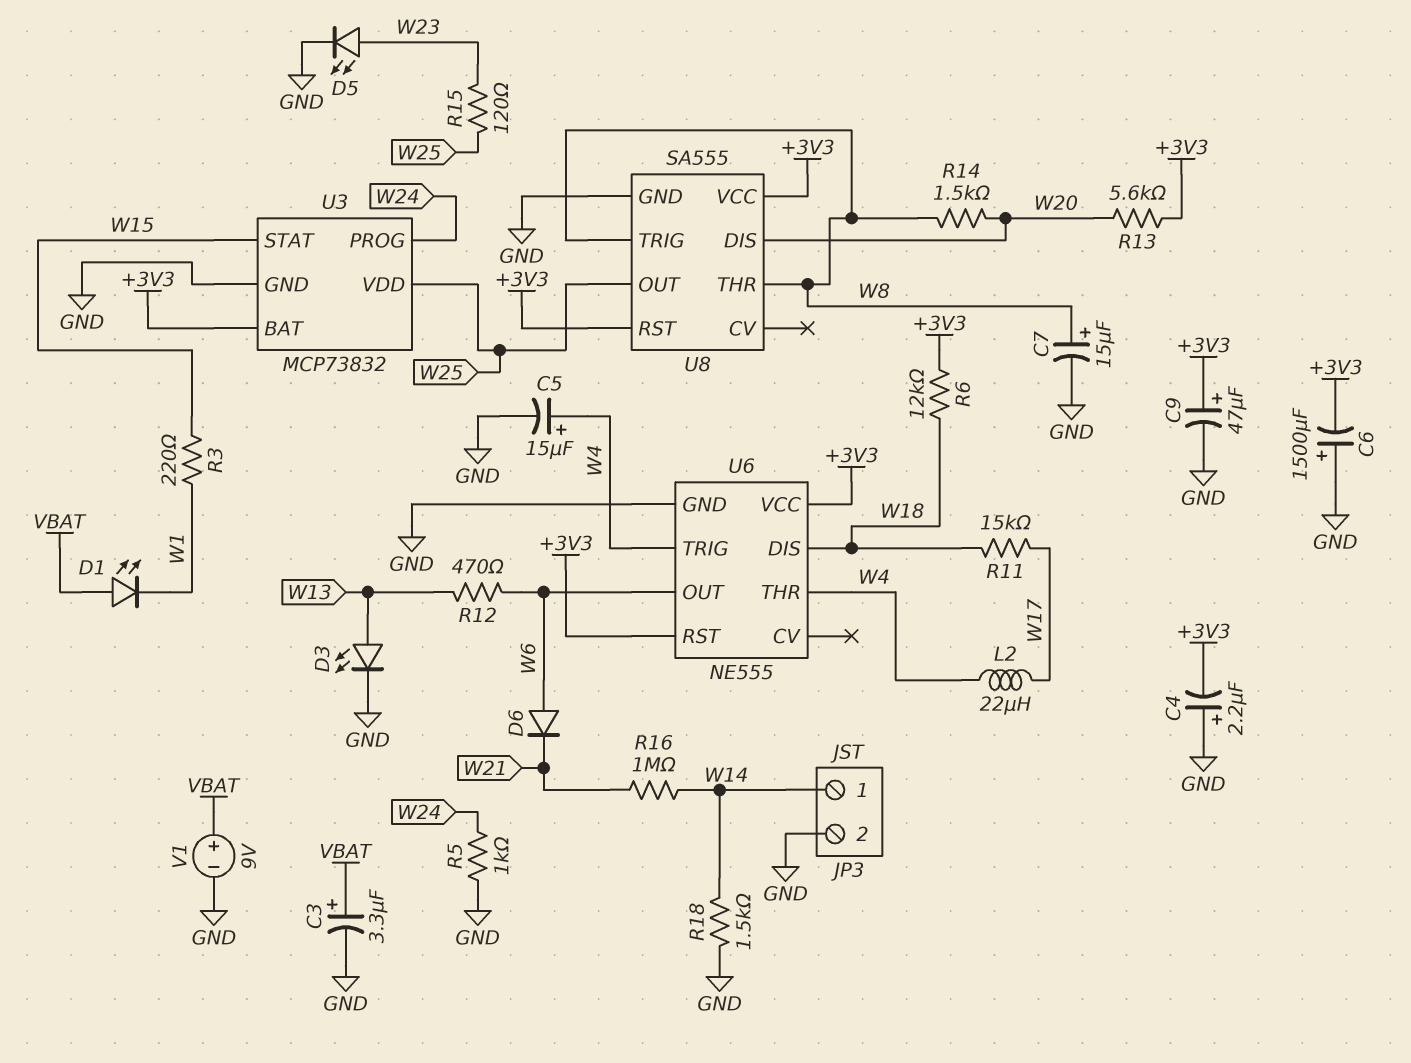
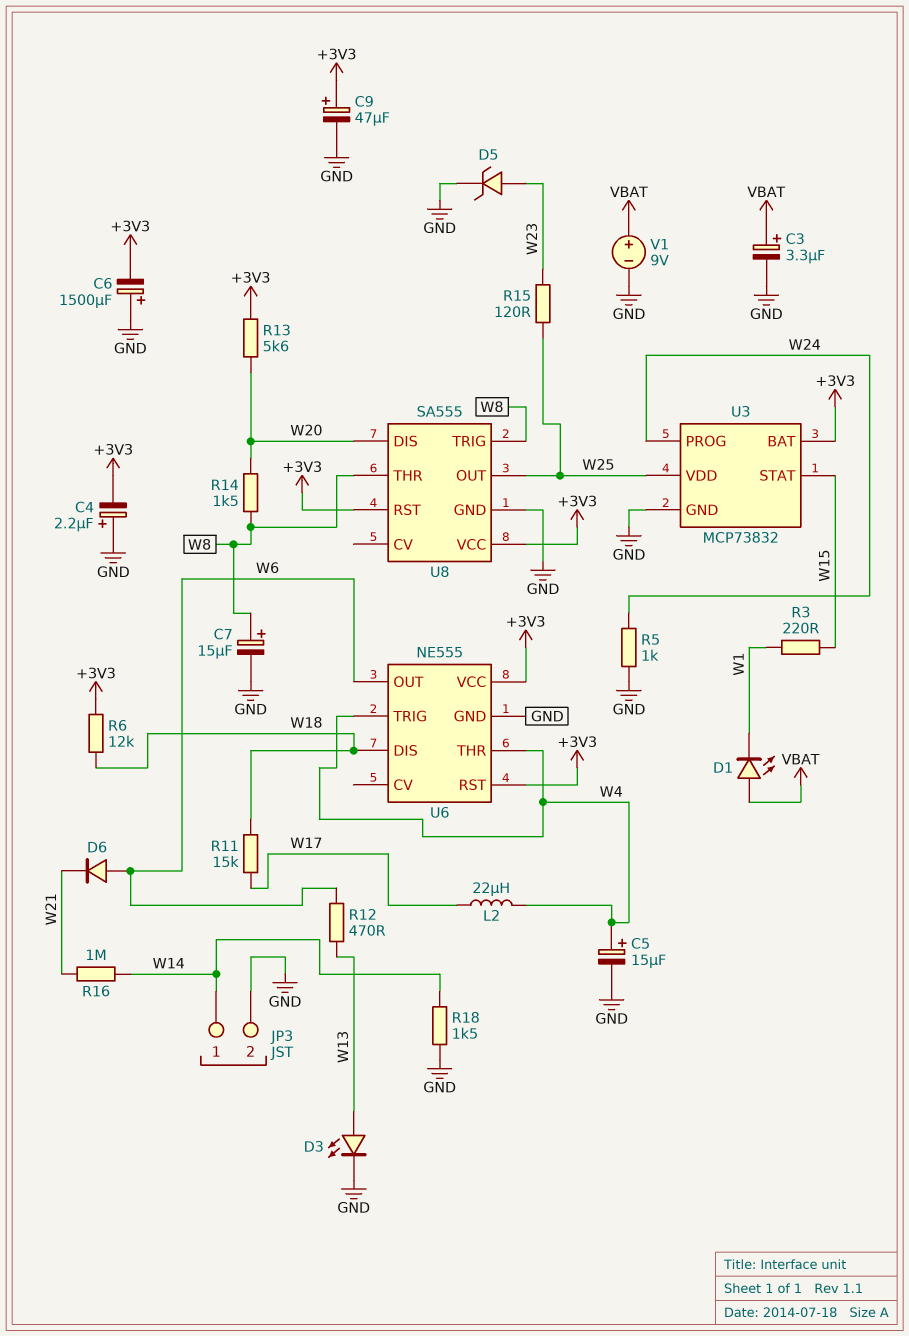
D5: LED (A W23, K GND) -> zener (A W23, K GND)

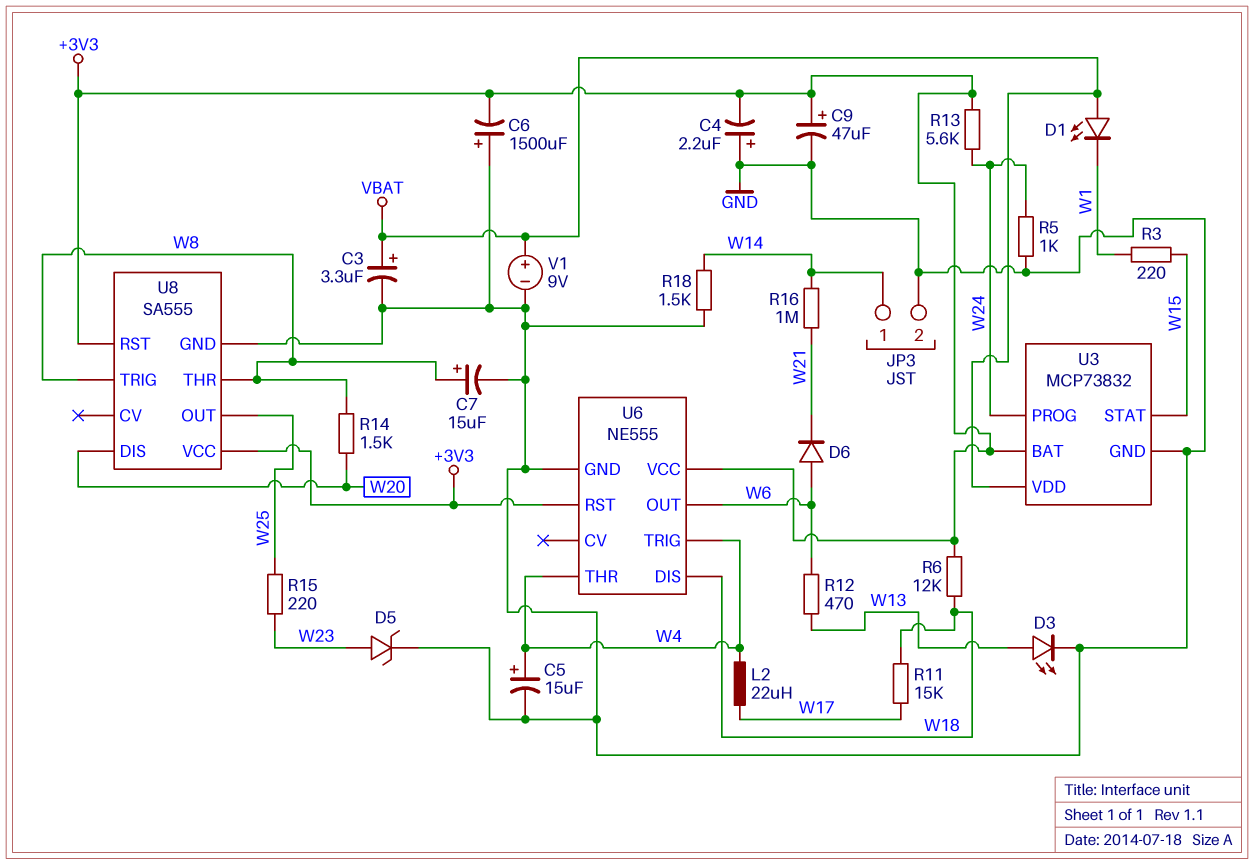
R13: 5.6k (+3V3, W20) -> 5.6k (+3V3, W24)
R15: 120 (W23, W25) -> 220 (W23, W25)
U3 pin VDD: W25 -> VBAT

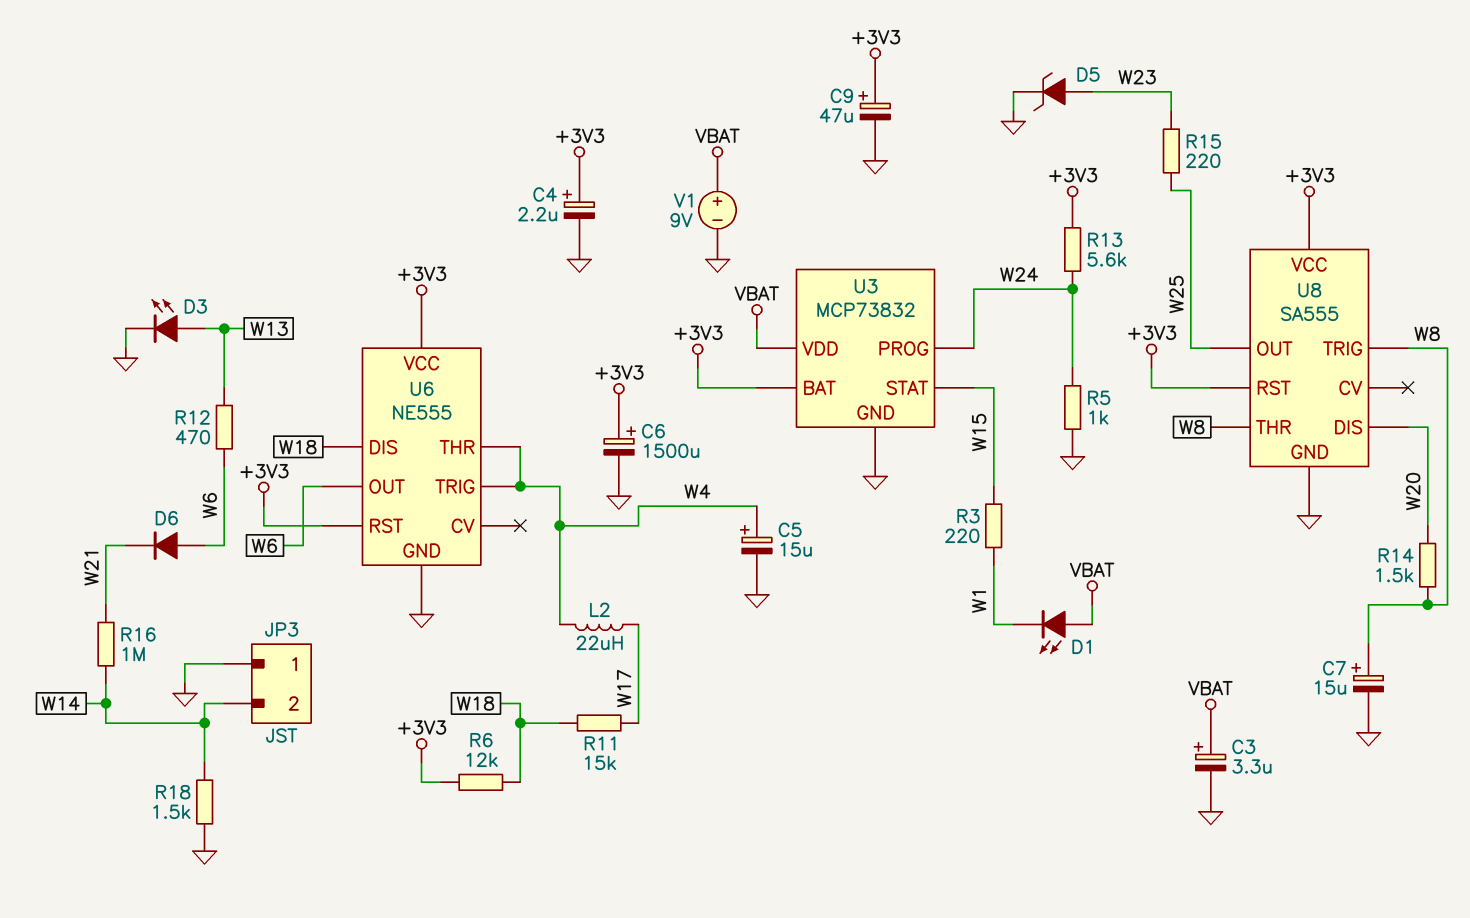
C4: 2.2uF (plus GND, minus +3V3) -> 2.2uF (plus +3V3, minus GND)
C6: 1500uF (plus GND, minus +3V3) -> 1500uF (plus +3V3, minus GND)
JP3 pin 1: W14 -> GND
JP3 pin 2: GND -> W14

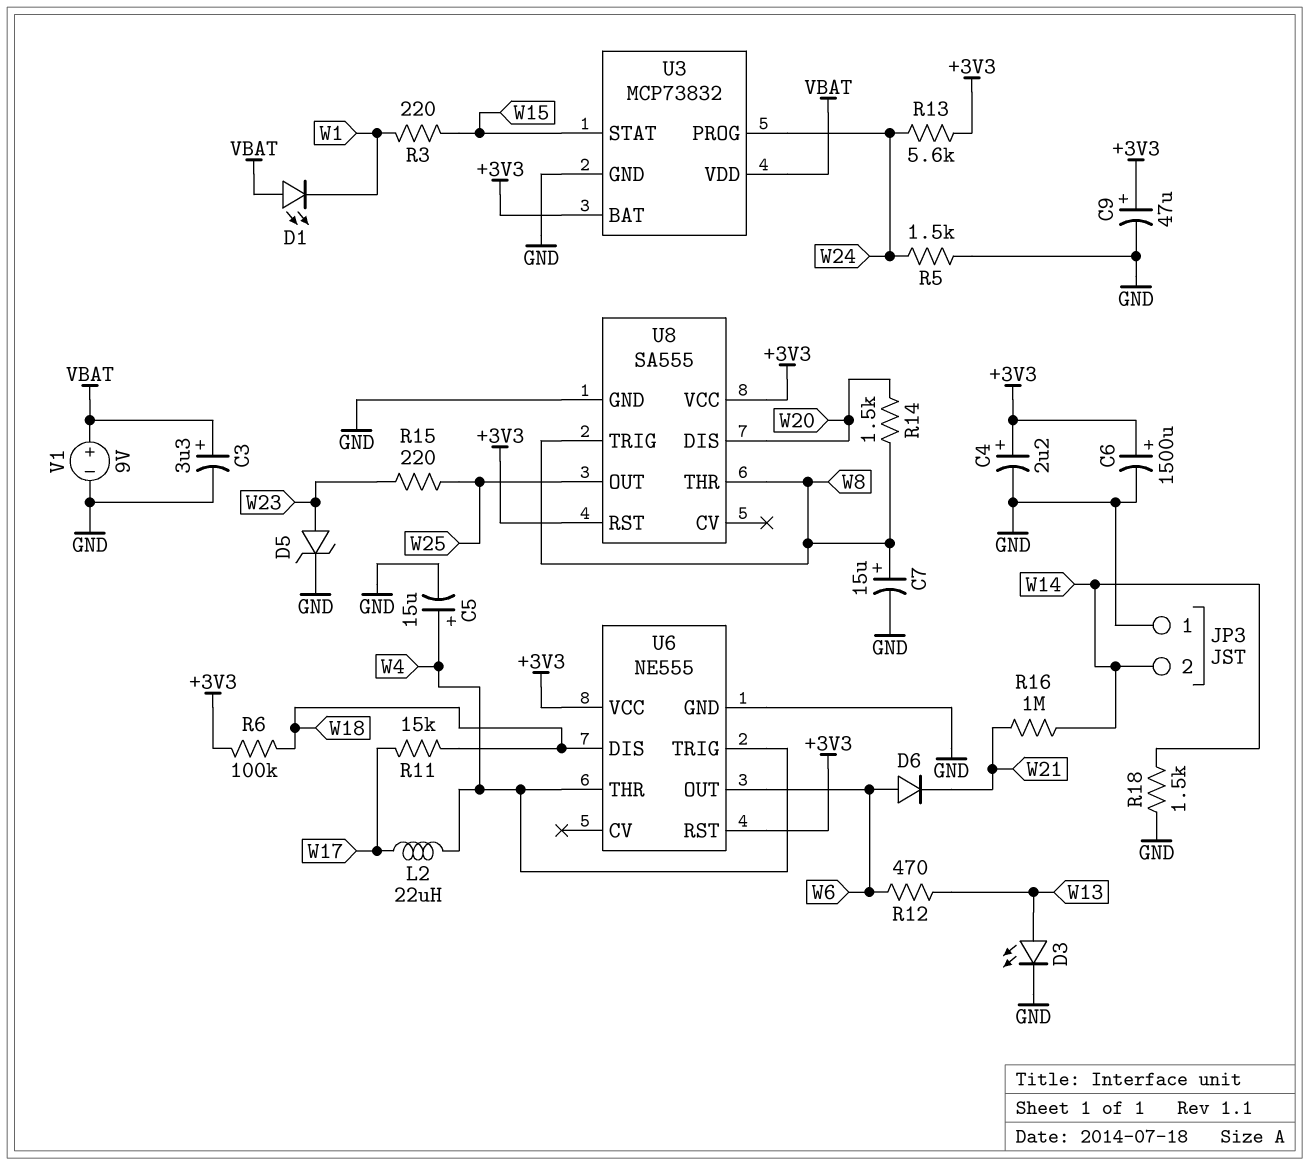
R5: 1k (GND, W24) -> 1.5k (GND, W24)
R6: 12k (+3V3, W18) -> 100k (+3V3, W18)

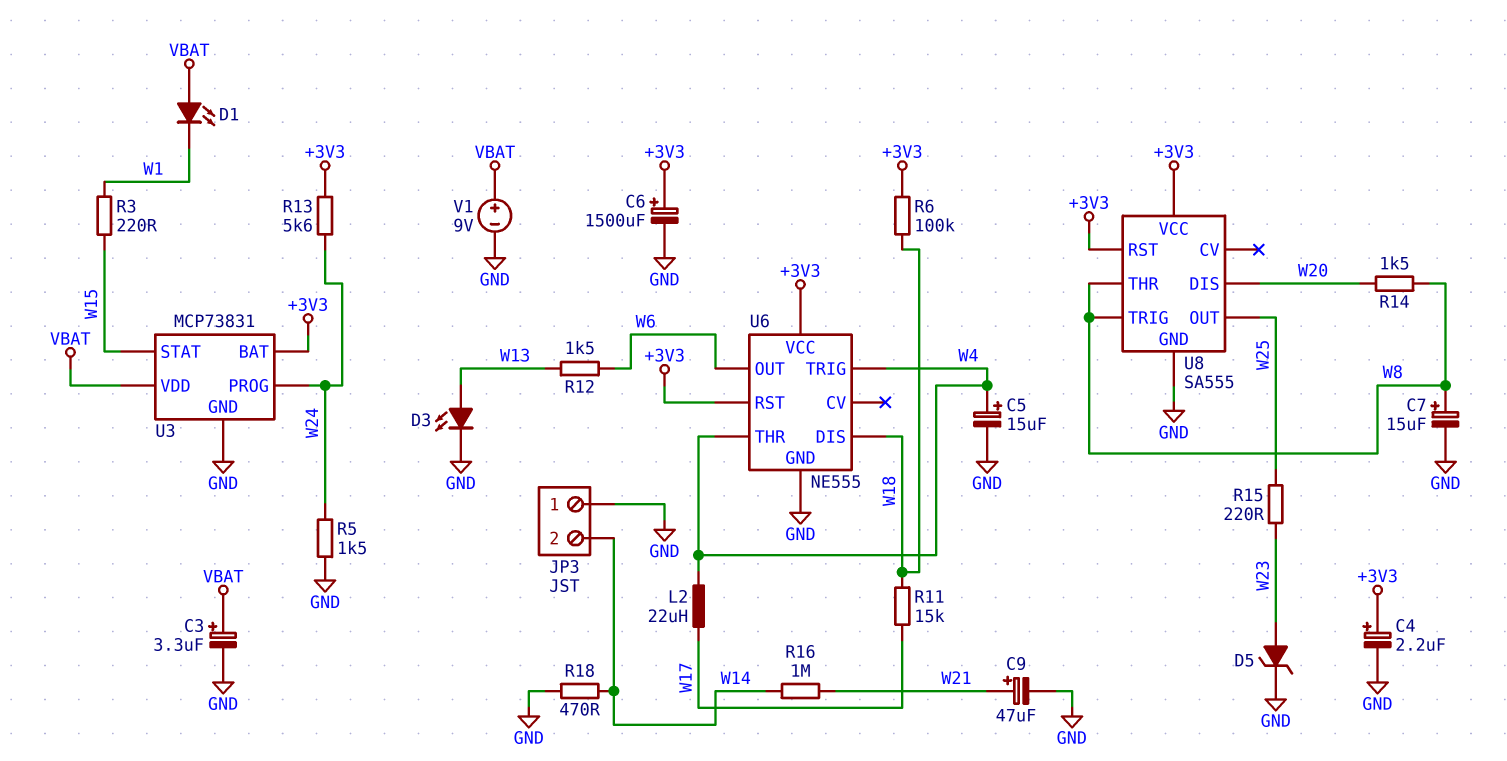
C9: 47uF (plus +3V3, minus GND) -> 47uF (plus W21, minus GND)
D6: diode (A W6, K W21) -> none
R12: 470 (W6, W13) -> 1.5k (W6, W13)
R18: 1.5k (GND, W14) -> 470 (GND, W14)
U3: MCP73832 -> MCP73831

